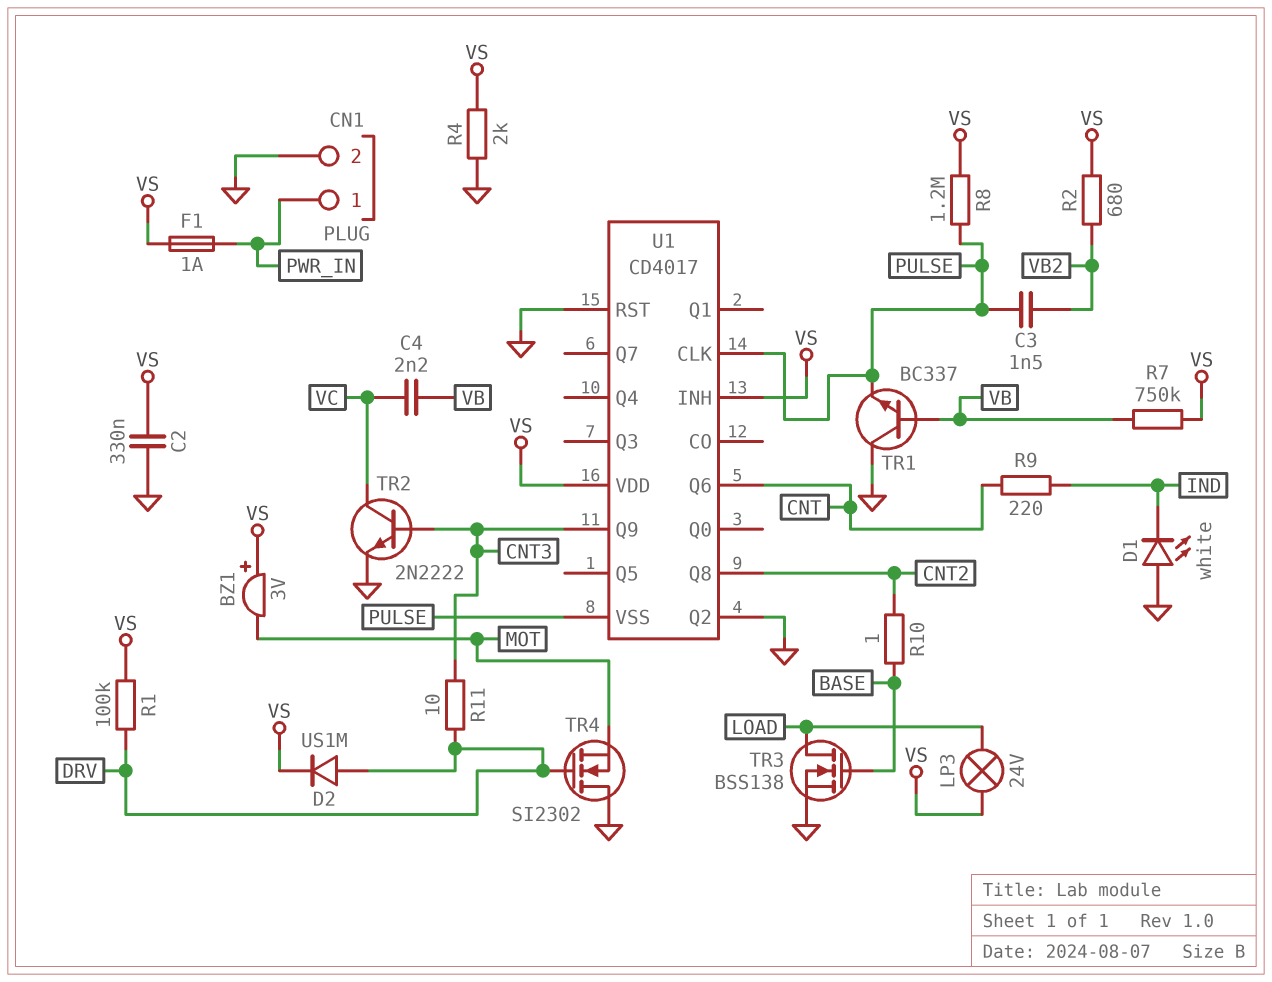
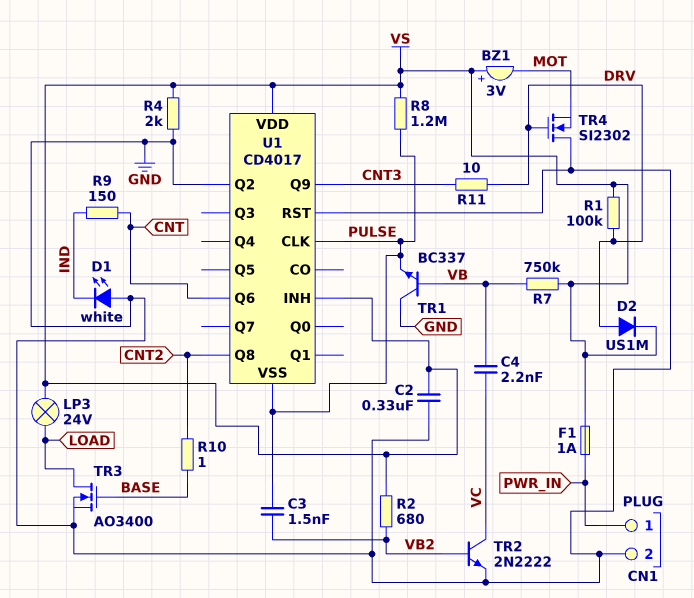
R9: 220 (CNT, IND) -> 150 (CNT, IND)
TR2: NPN 2N2222 (B CNT3, C VC, E GND) -> NPN 2N2222 (B VB2, C VC, E GND)
TR3: NMOS BSS138 (G BASE, D LOAD, S GND) -> NMOS AO3400 (G BASE, D LOAD, S GND)

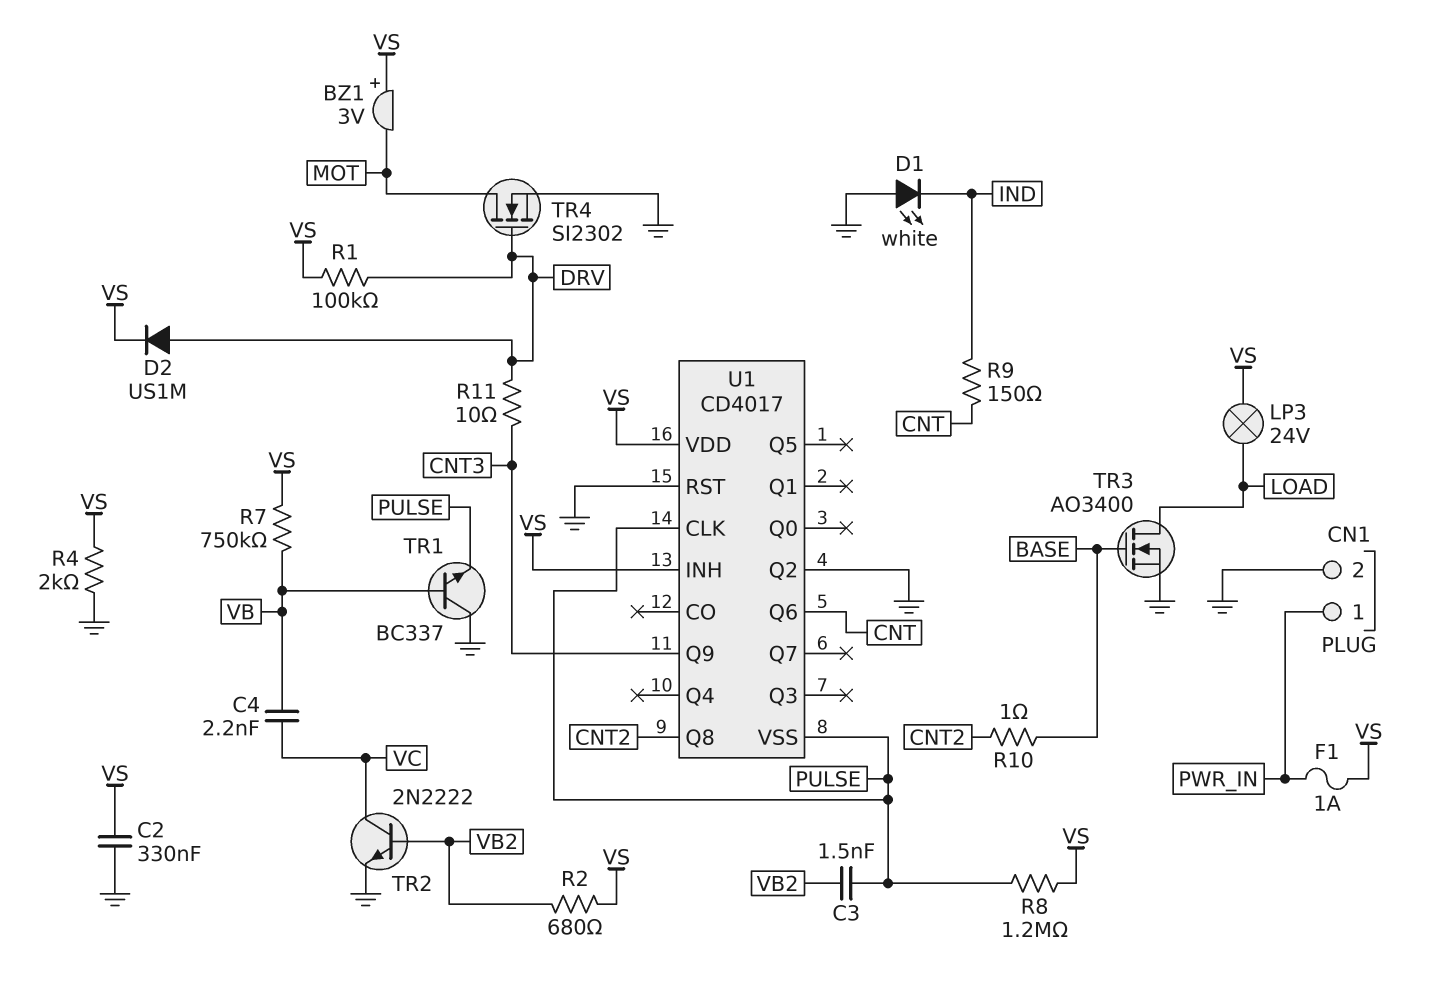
TR4: NMOS SI2302 (G DRV, D GND, S MOT) -> NMOS SI2302 (G DRV, D MOT, S GND)

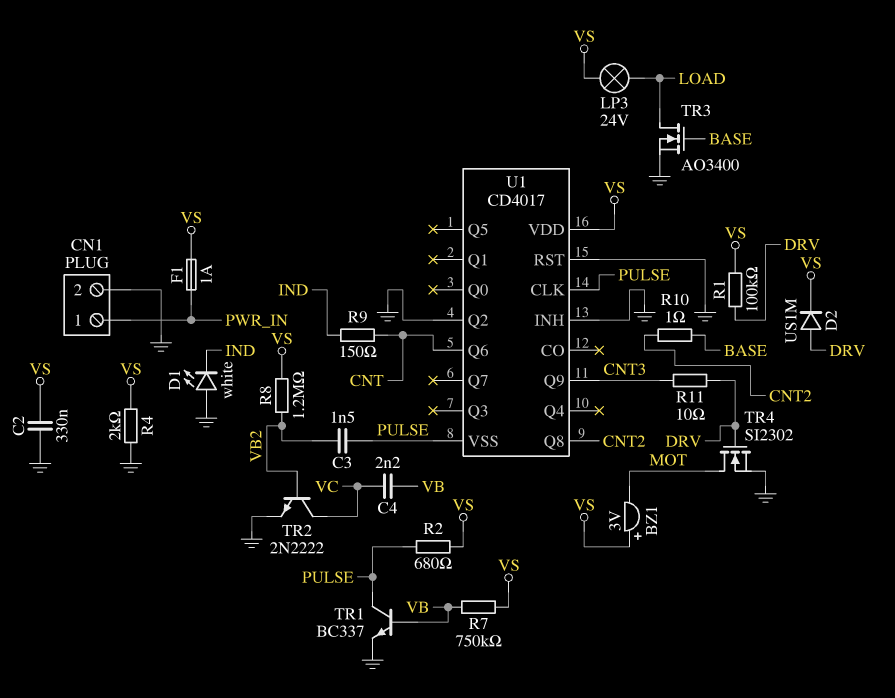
R2: 680 (VB2, VS) -> 680 (PULSE, VS)
R8: 1.2M (PULSE, VS) -> 1.2M (VB2, VS)
TR1: NPN BC337 (B VB, C GND, E PULSE) -> NPN BC337 (B VB, C PULSE, E GND)
U1 pin INH: VS -> GND

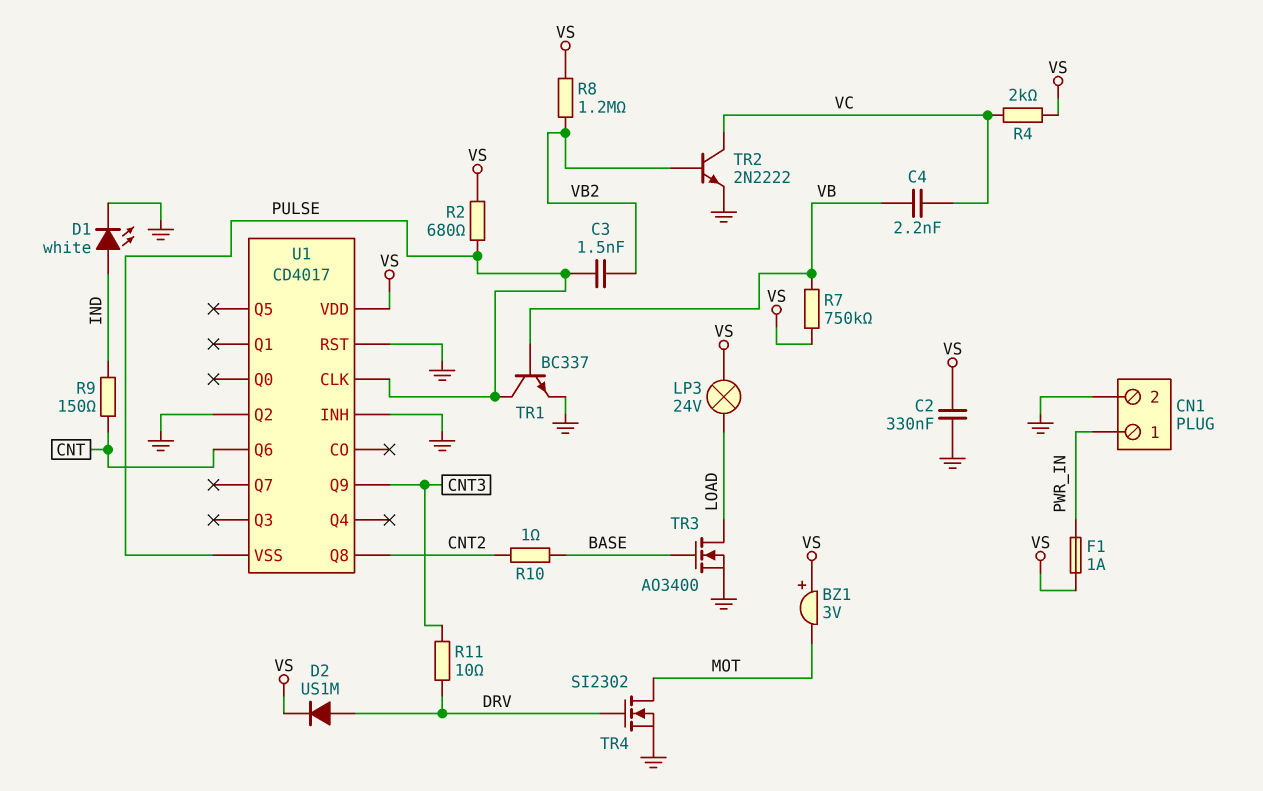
D1: LED white (A GND, K IND) -> LED white (A IND, K GND)
R1: 100k (DRV, VS) -> none
R4: 2k (GND, VS) -> 2k (VC, VS)

